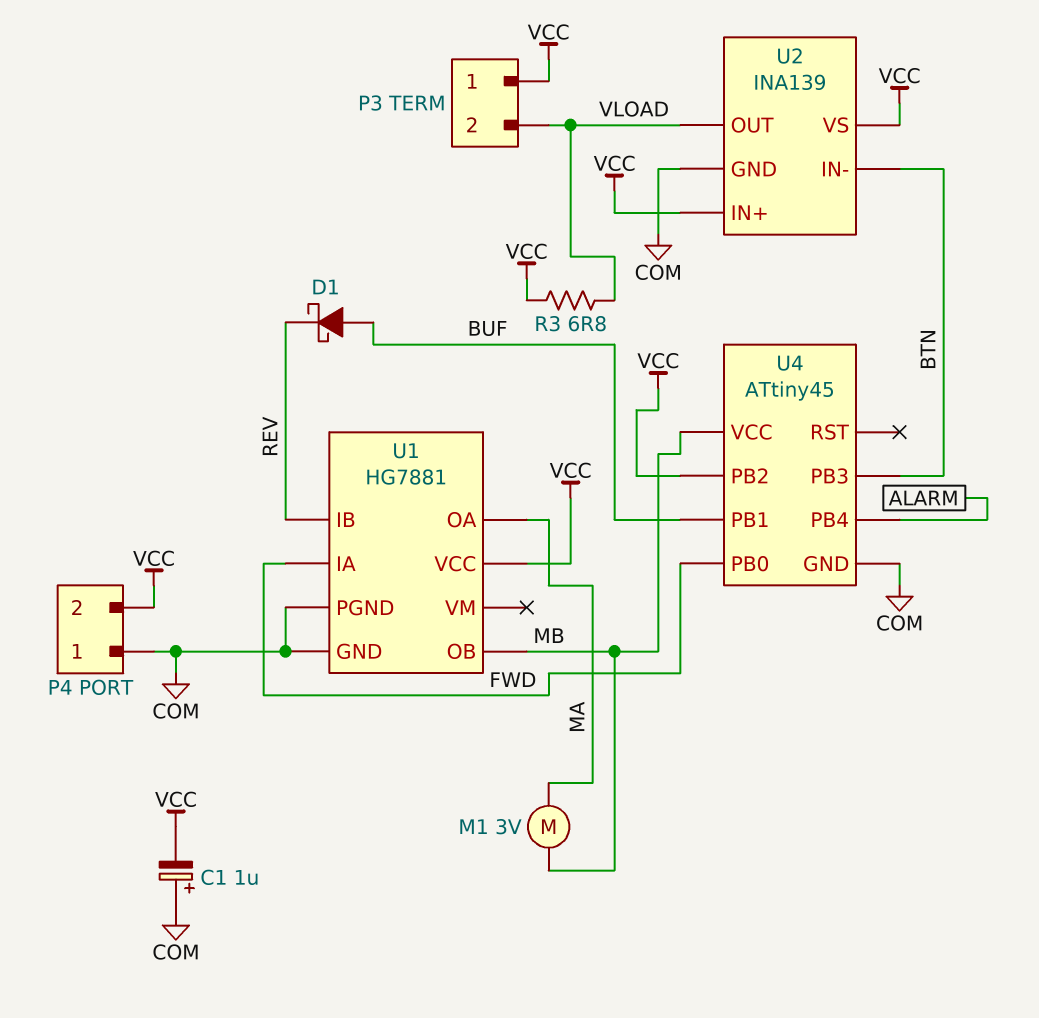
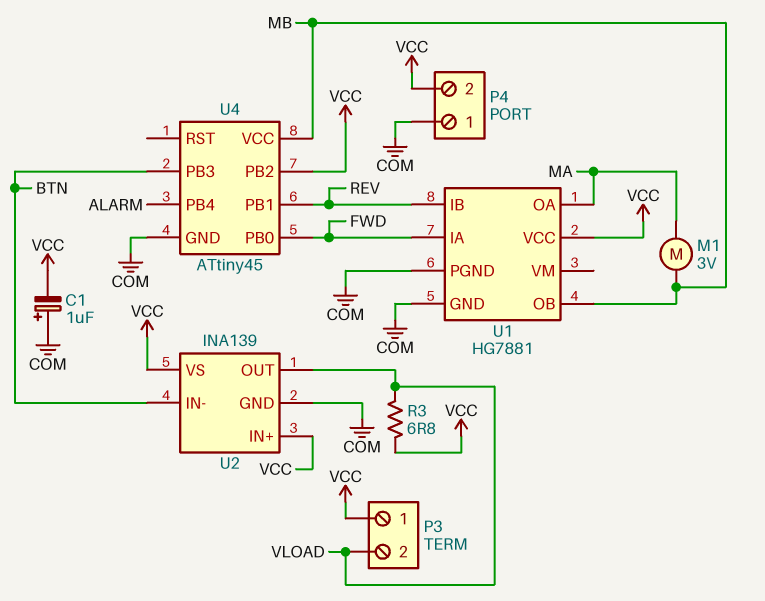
D1: schottky (A BUF, K REV) -> none
U4 pin PB1: BUF -> REV

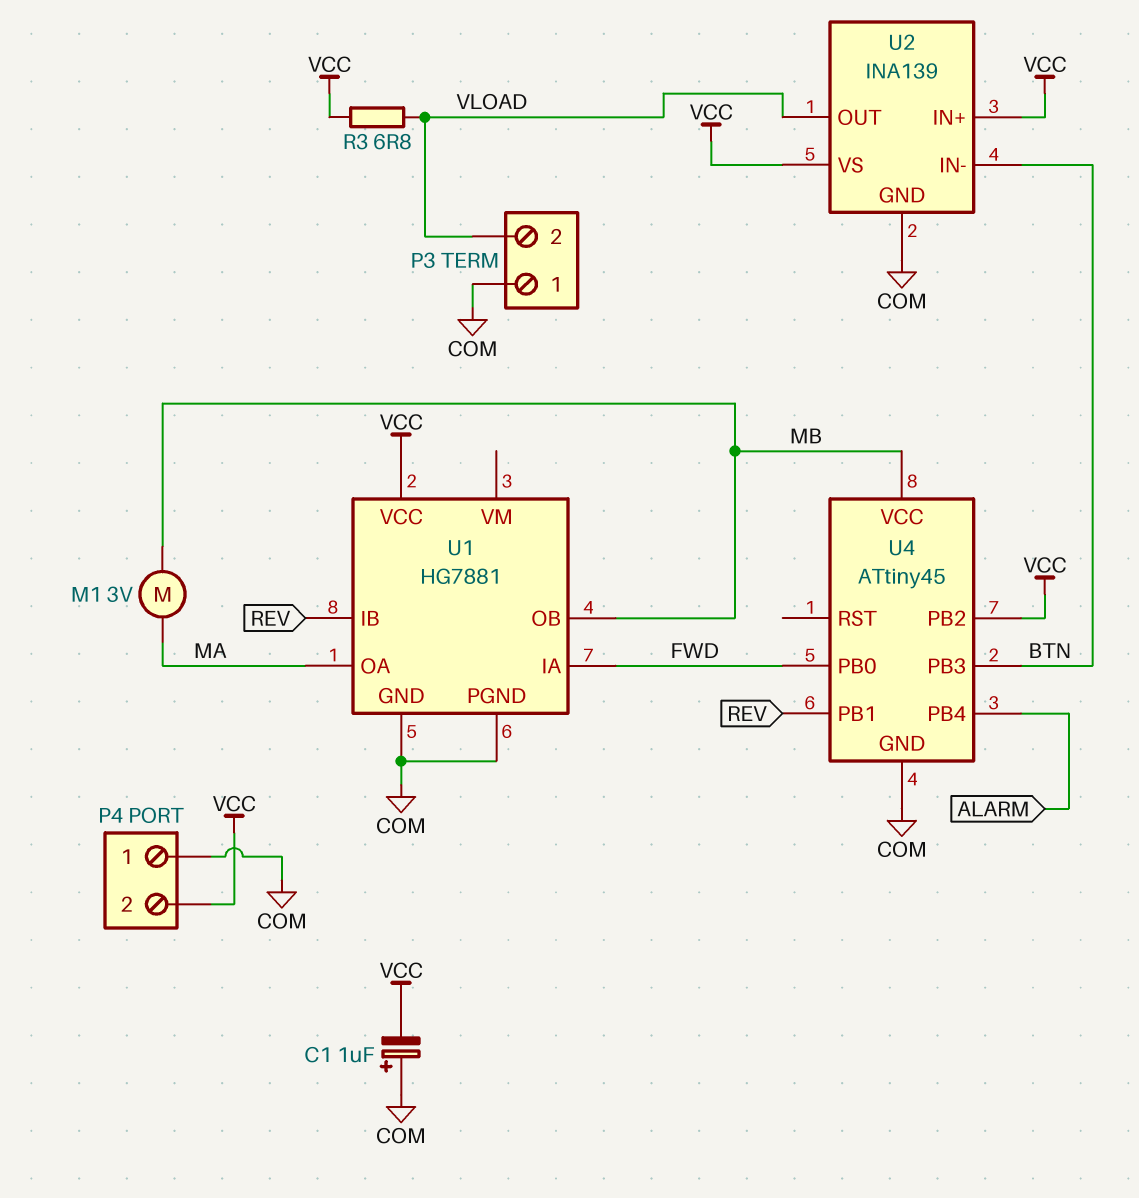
P3 pin 1: VCC -> COM

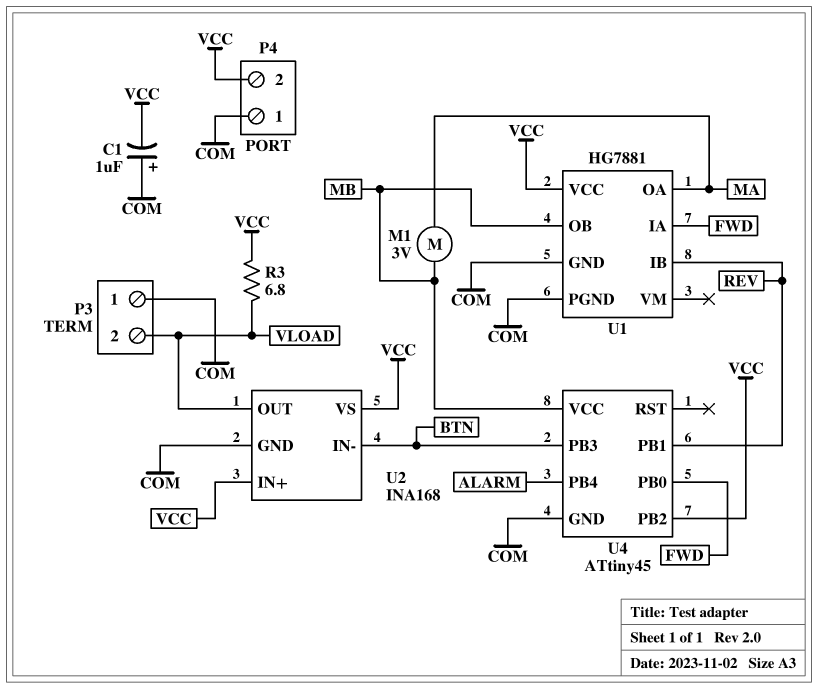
U2: INA139 -> INA168

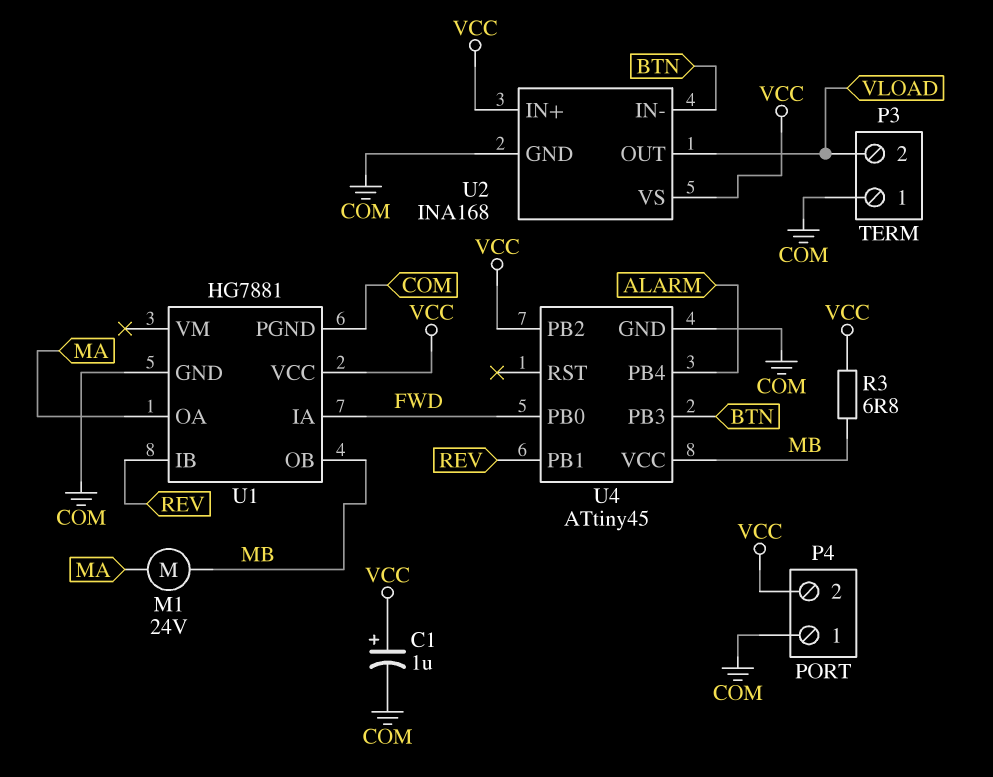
C1: 1uF (plus COM, minus VCC) -> 1uF (plus VCC, minus COM)
M1: motor 3V (MA, MB) -> motor 24V (MA, MB)
R3: 6.8 (VCC, VLOAD) -> 6.8 (MB, VCC)

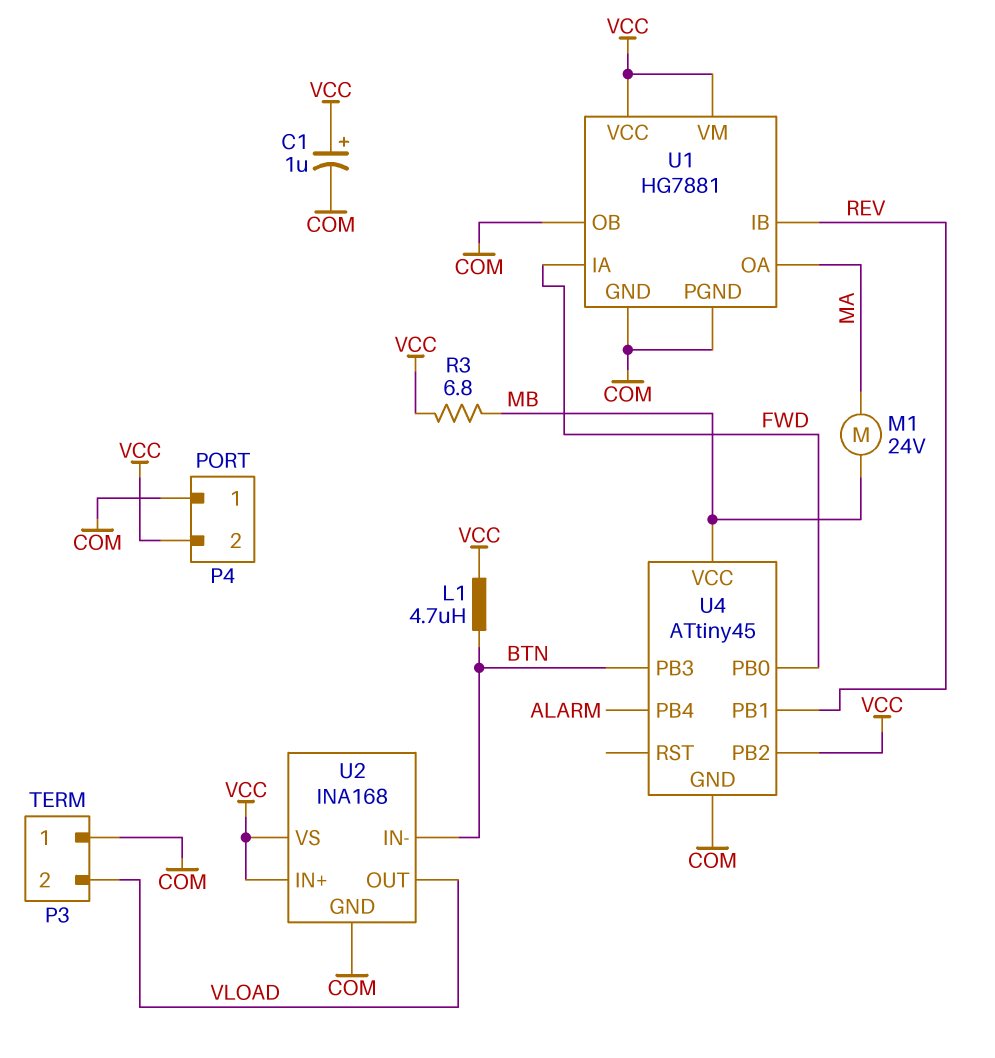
L1: none -> 4.7uH (BTN, VCC)
U1 pin OB: MB -> COM
U1 pin VM: none -> VCC

